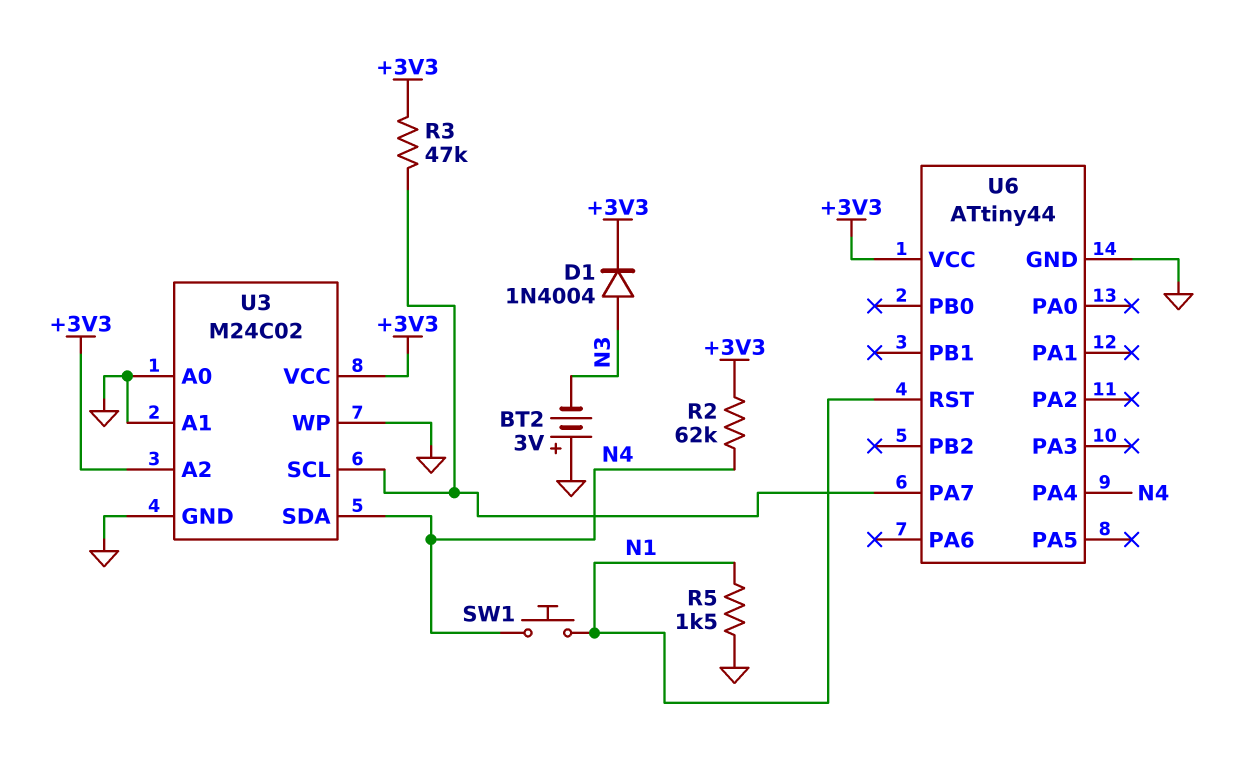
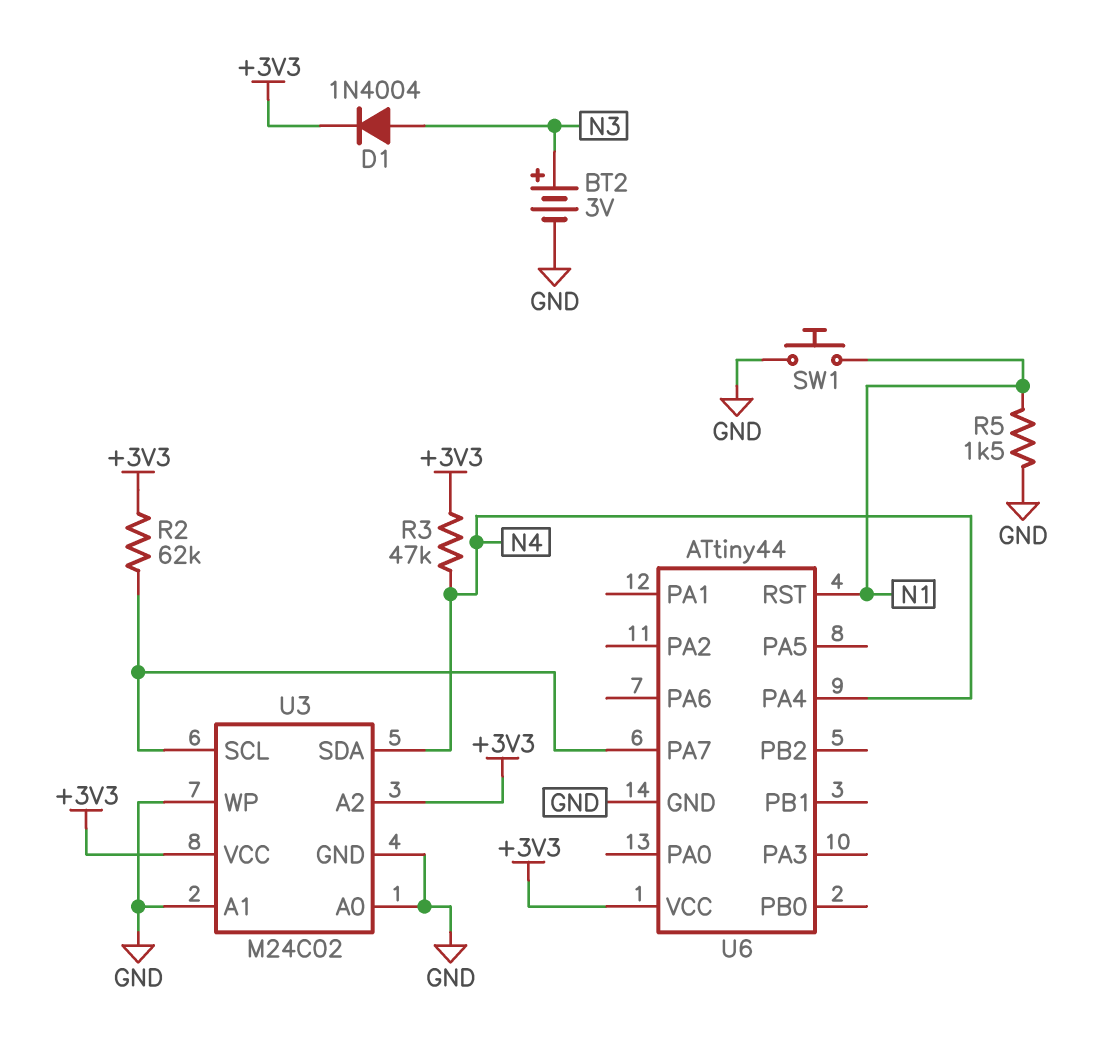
BT2: 3V (plus GND, minus N3) -> 3V (plus N3, minus GND)
R2: 62k (+3V3, N4) -> 62k (+3V3, U3/SCL)
R3: 47k (+3V3, U3/SCL) -> 47k (+3V3, N4)
SW1: button (N1, N4) -> button (GND, N1)

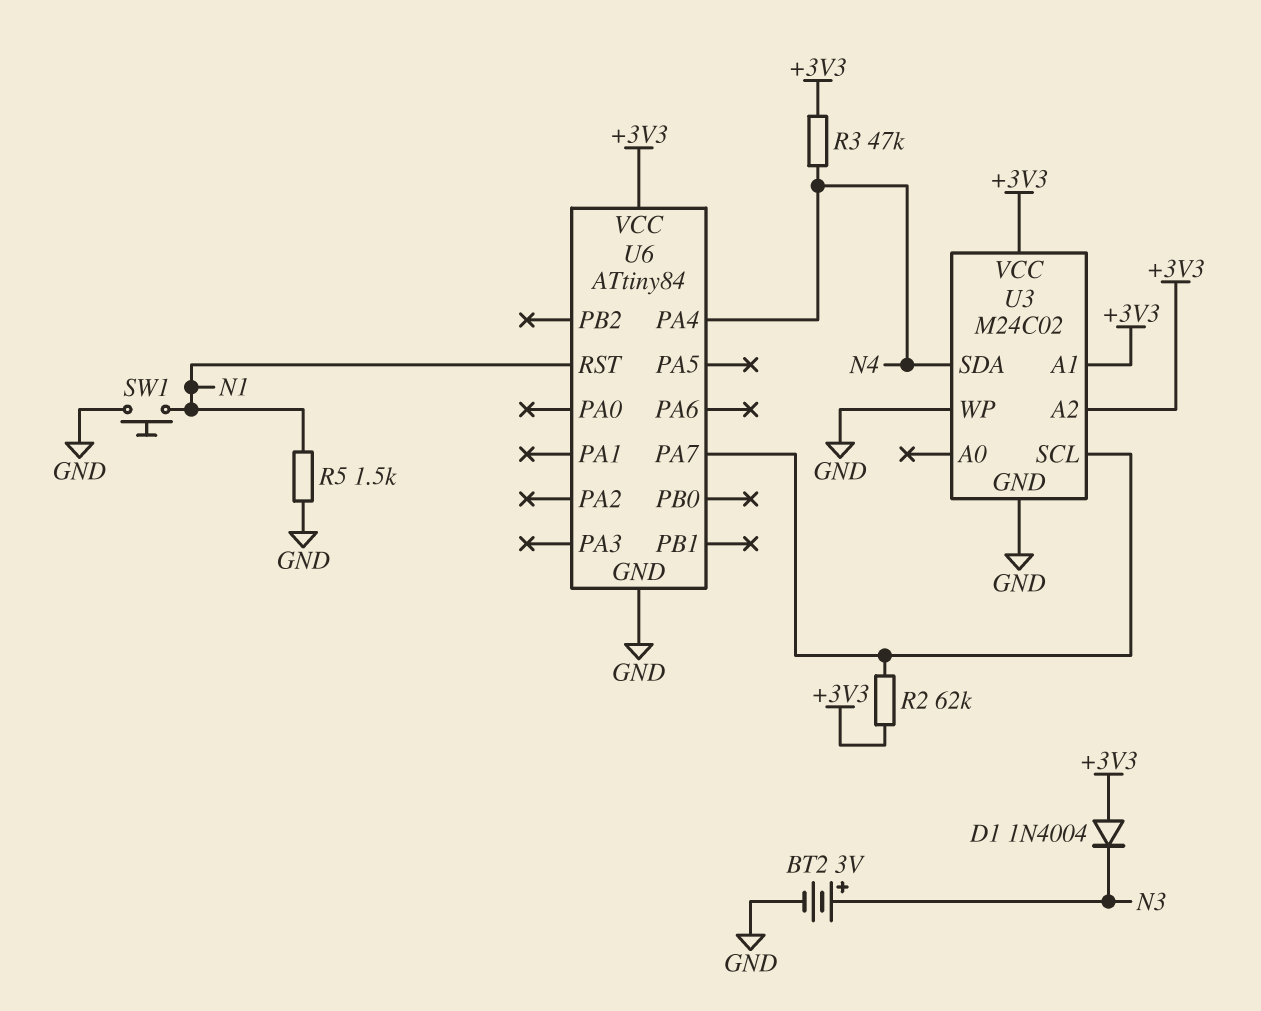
D1: diode 1N4004 (A N3, K +3V3) -> diode 1N4004 (A +3V3, K N3)
U3 pin A0: GND -> none
U3 pin A1: GND -> +3V3
U6: ATtiny44 -> ATtiny84

